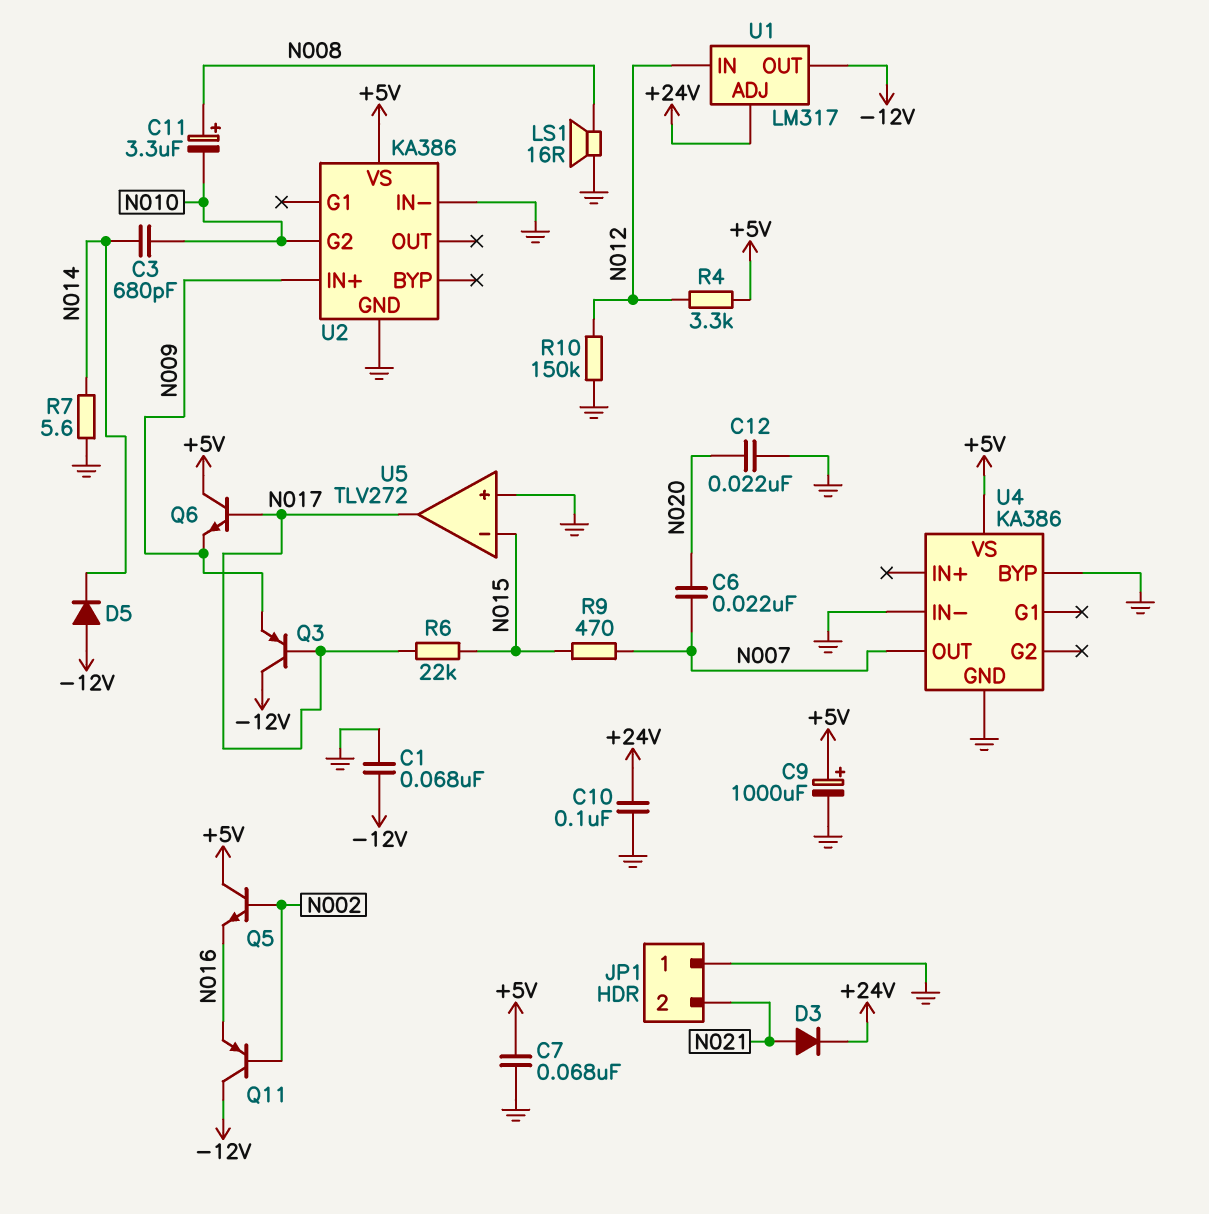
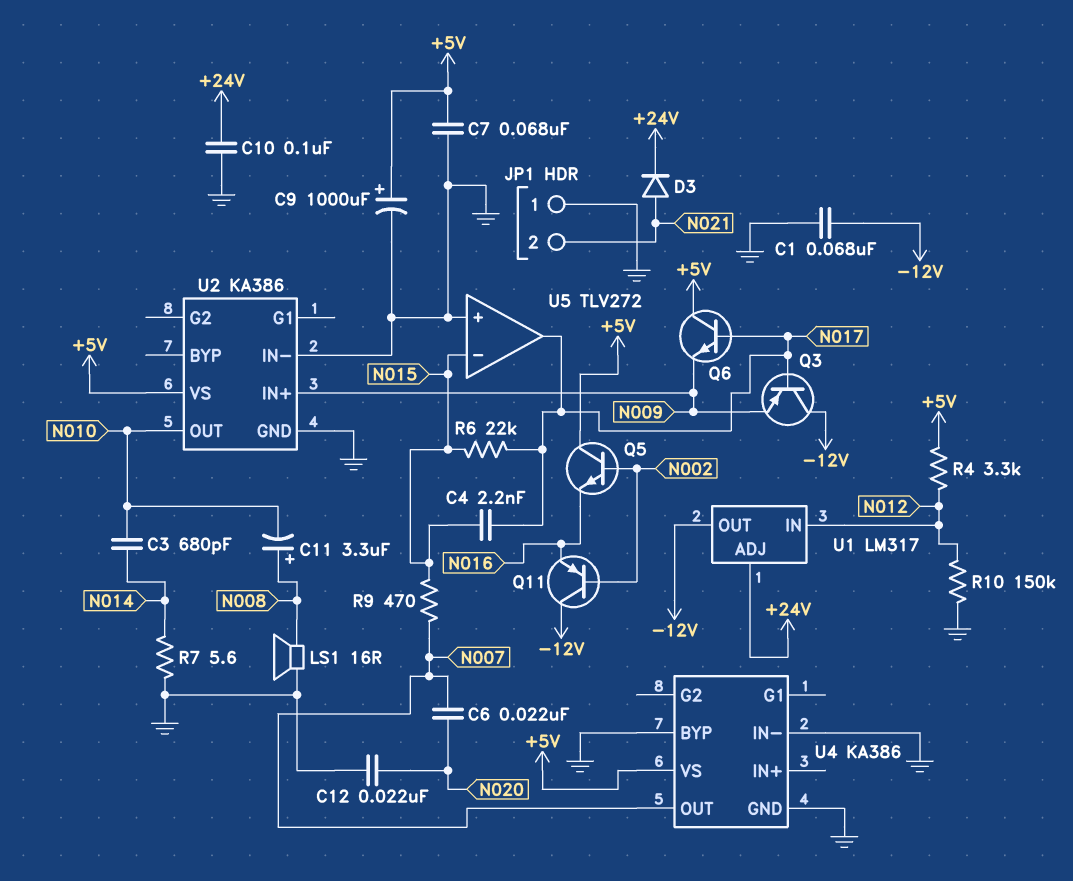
C4: none -> 2.2nF (N015, N017)
D5: diode (A -12V, K N014) -> none
U2 pin G2: N010 -> none
U2 pin OUT: none -> N010

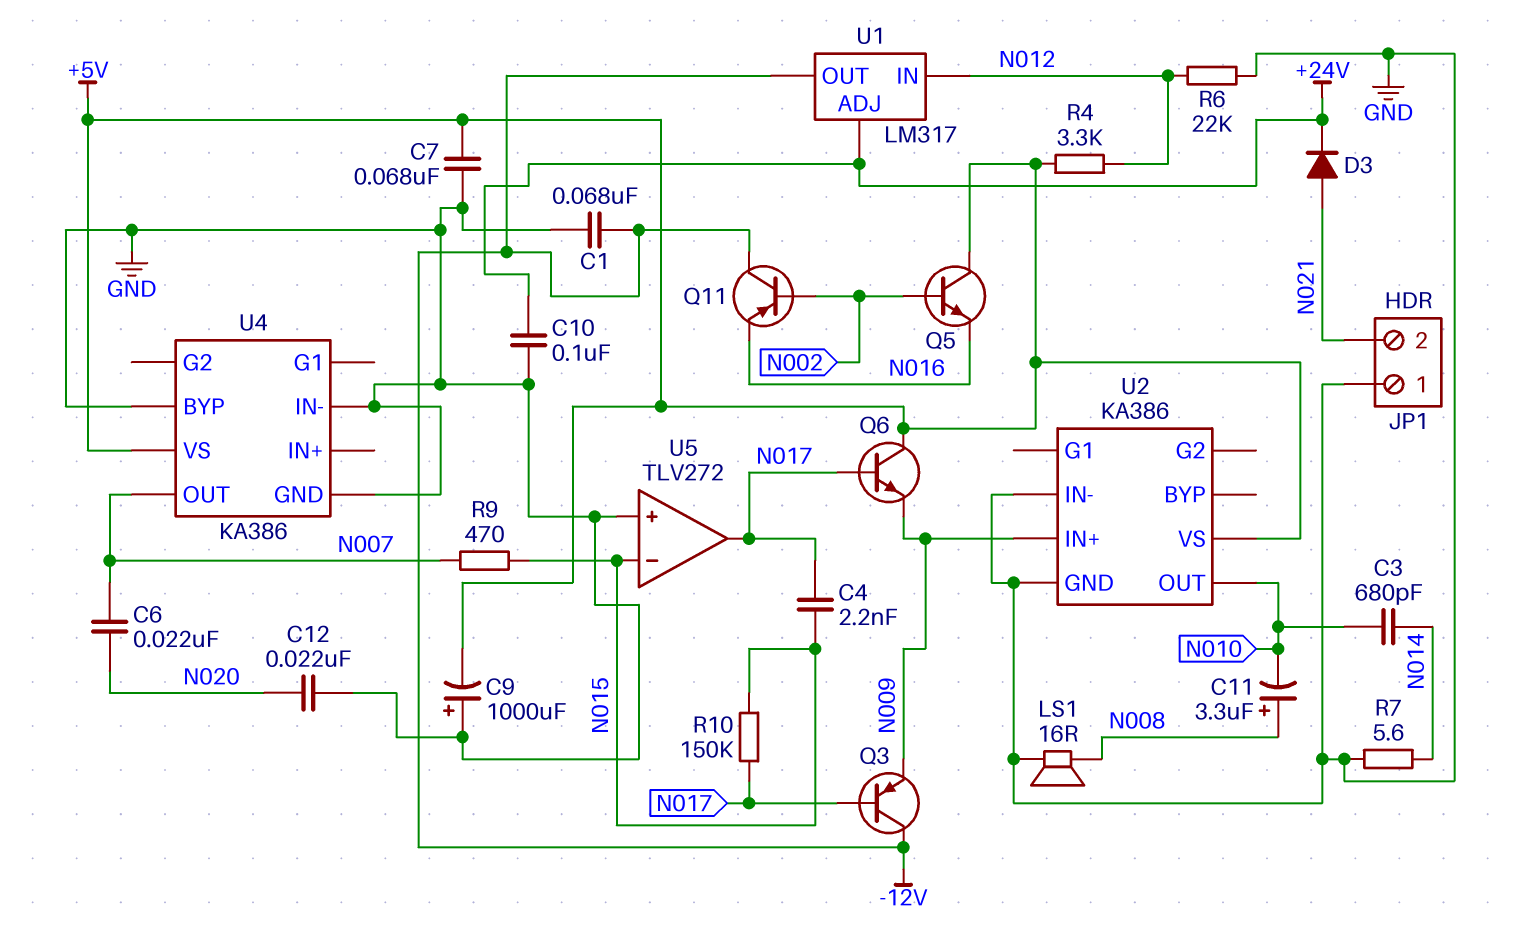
C9: 1000uF (plus +5V, minus GND) -> 1000uF (plus GND, minus +5V)
R6: 22k (N015, N017) -> 22k (GND, N012)
R10: 150k (GND, N012) -> 150k (N015, N017)

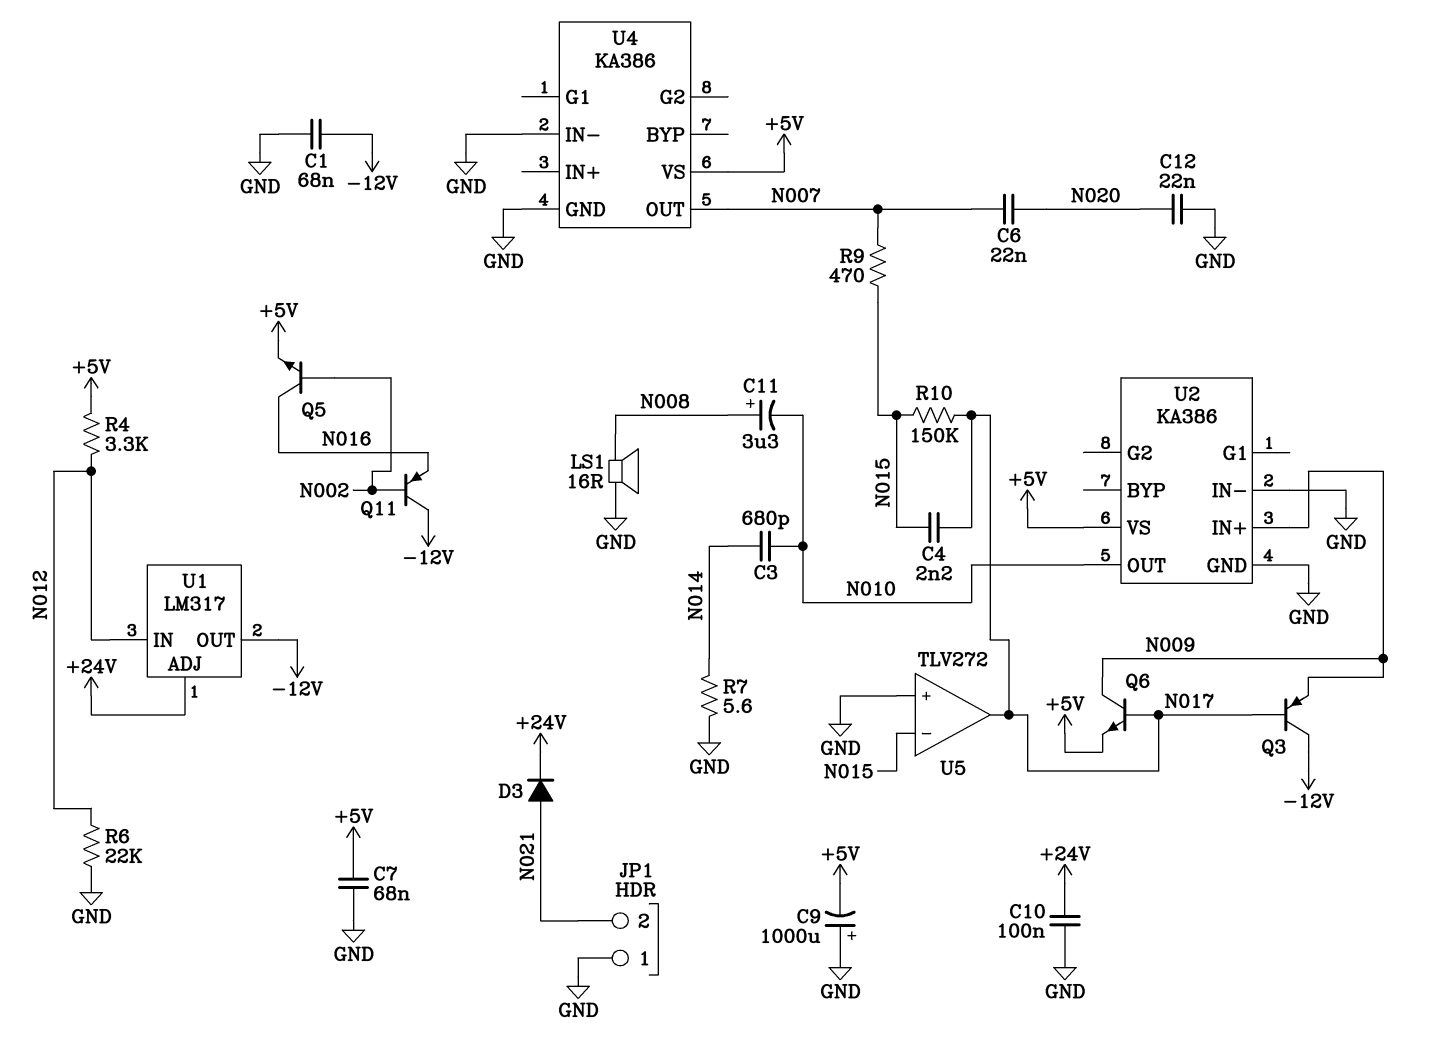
Q5: NPN (B N002, C +5V, E N016) -> NPN (B N002, C N016, E +5V)
Q6: NPN (B N017, C +5V, E N009) -> NPN (B N017, C N009, E +5V)
U4 pin BYP: GND -> none

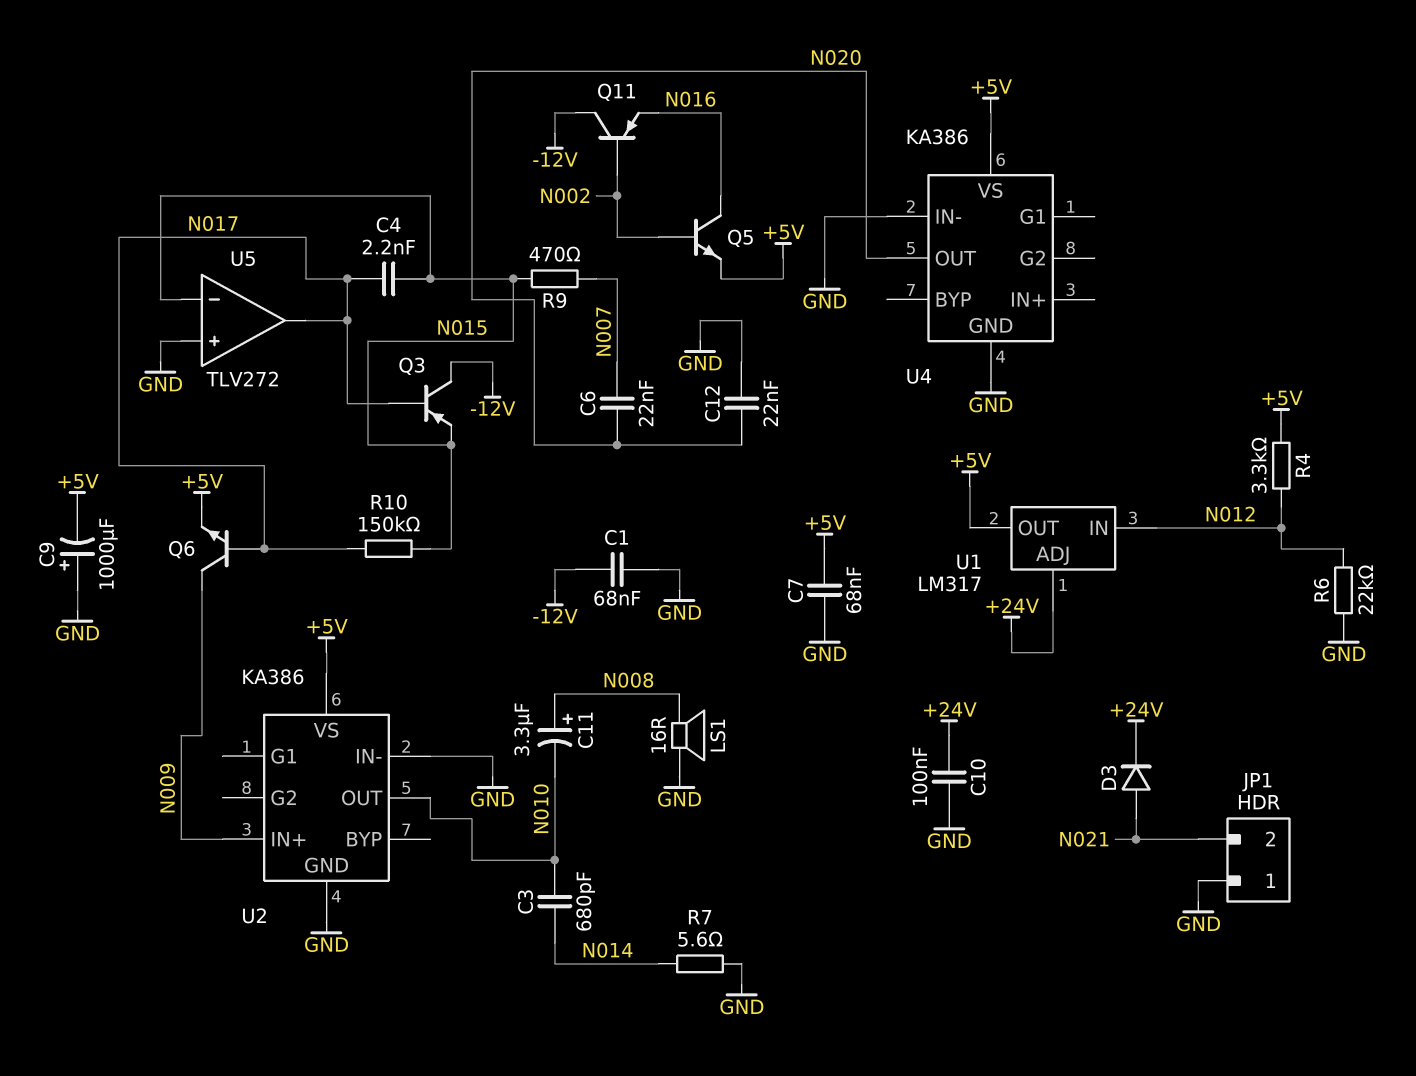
Q3: PNP (B N017, C -12V, E N009) -> PNP (B N017, C -12V, E N015)
U1 pin OUT: -12V -> +5V
U4 pin OUT: N007 -> N020

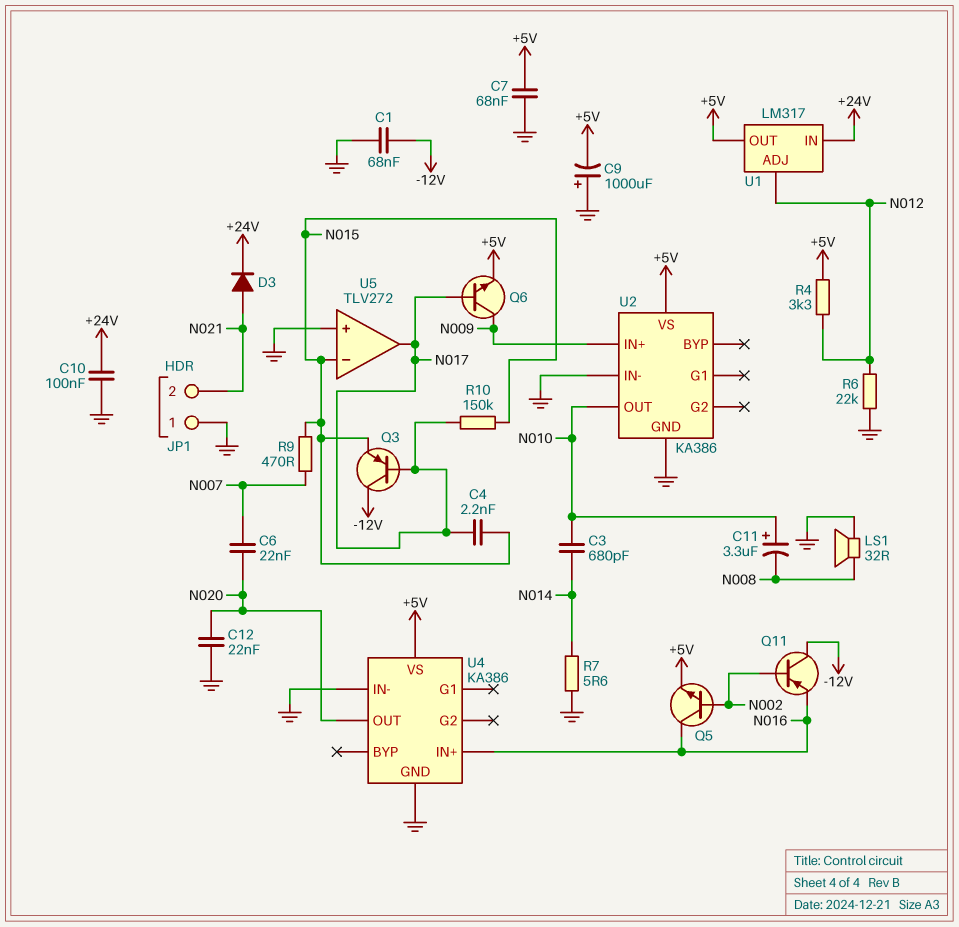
C11: 3.3uF (plus N008, minus N010) -> 3.3uF (plus N010, minus N008)
LS1: speaker 16R (GND, N008) -> speaker 32R (GND, N008)
U1 pin ADJ: +24V -> N012
U1 pin IN: N012 -> +24V
U4 pin IN+: none -> N016

